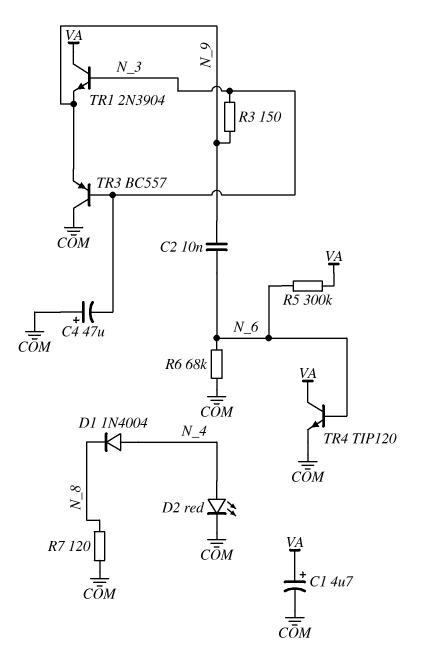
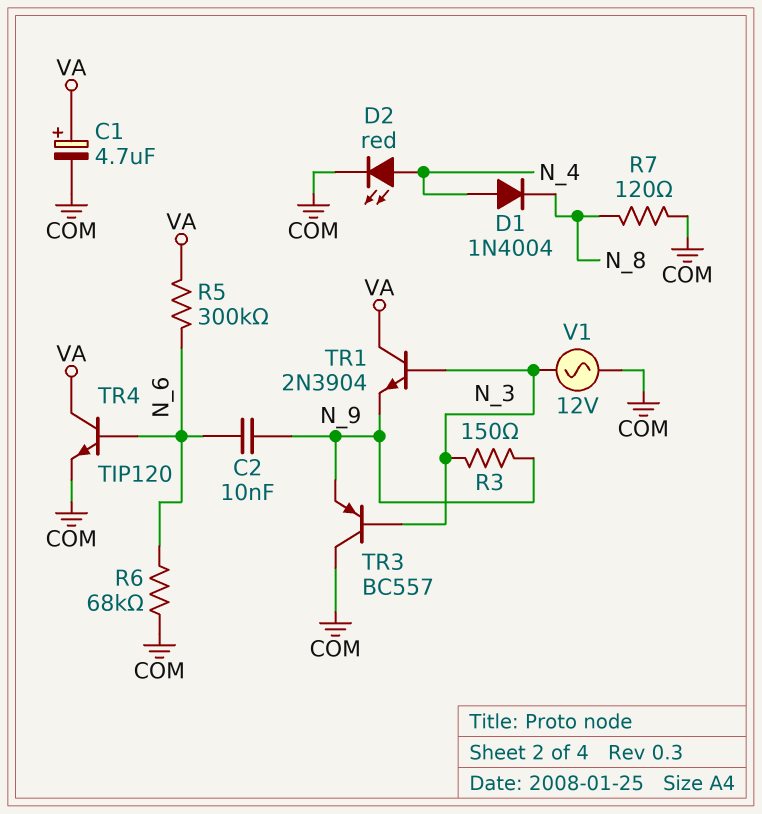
C4: 47uF (plus COM, minus N_3) -> none
V1: none -> AC 12V (COM, N_3)

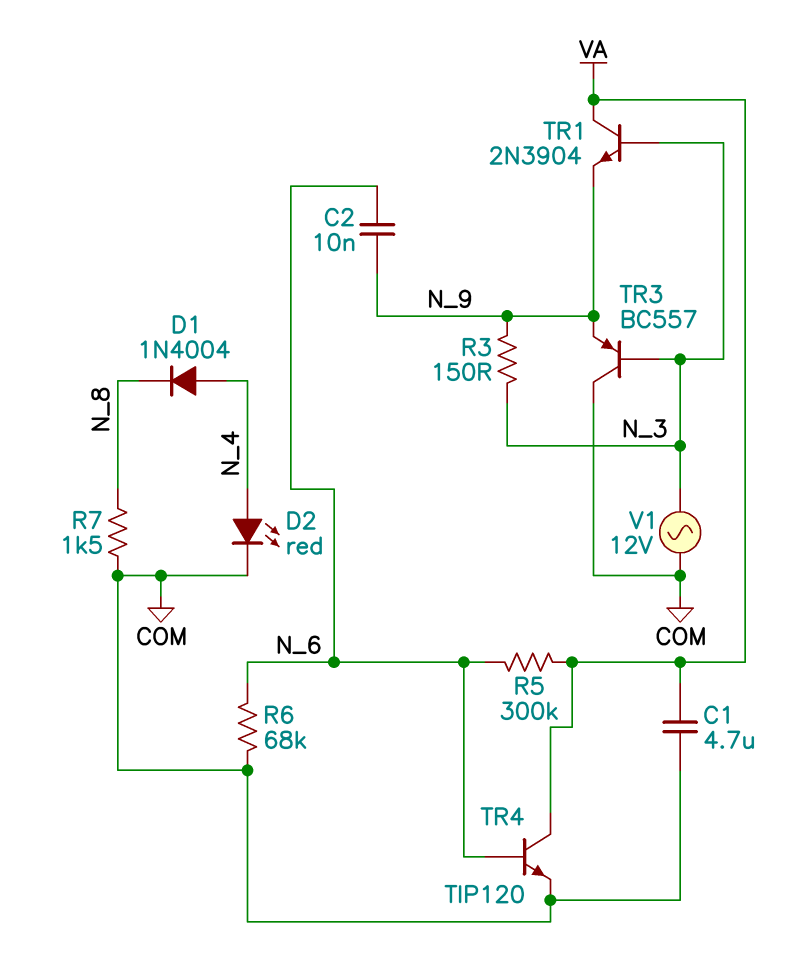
C1: 4.7uF (plus VA, minus COM) -> 4.7uF (COM, VA)
R7: 120 (COM, N_8) -> 1.5k (COM, N_8)

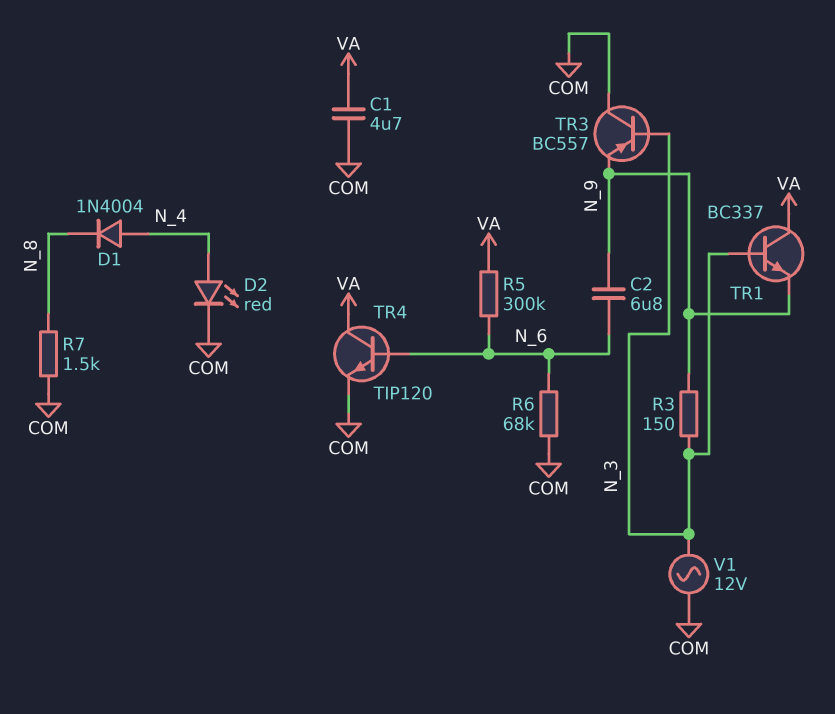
C2: 10nF (N_6, N_9) -> 6.8uF (N_6, N_9)
TR1: NPN 2N3904 (B N_3, C VA, E N_9) -> NPN BC337 (B N_3, C VA, E N_9)

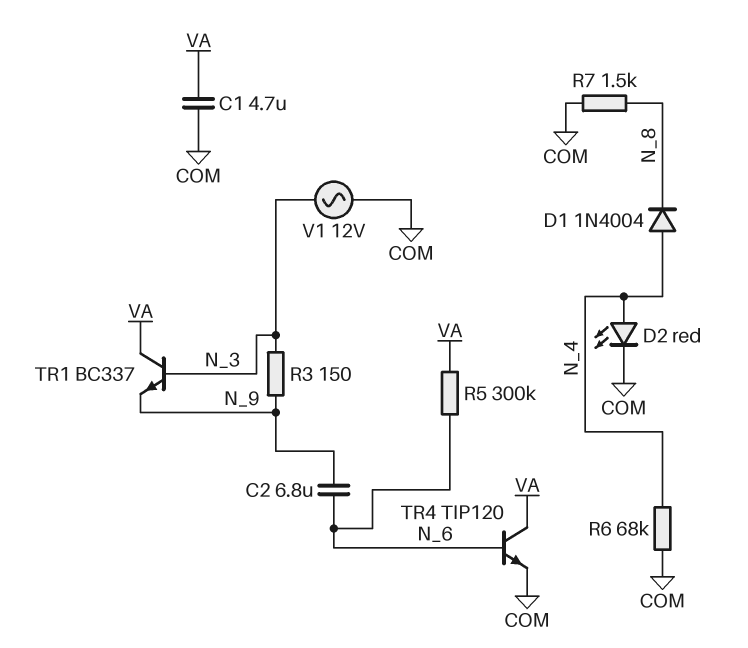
R6: 68k (COM, N_6) -> 68k (COM, N_4)
TR3: PNP BC557 (B N_3, C COM, E N_9) -> none

